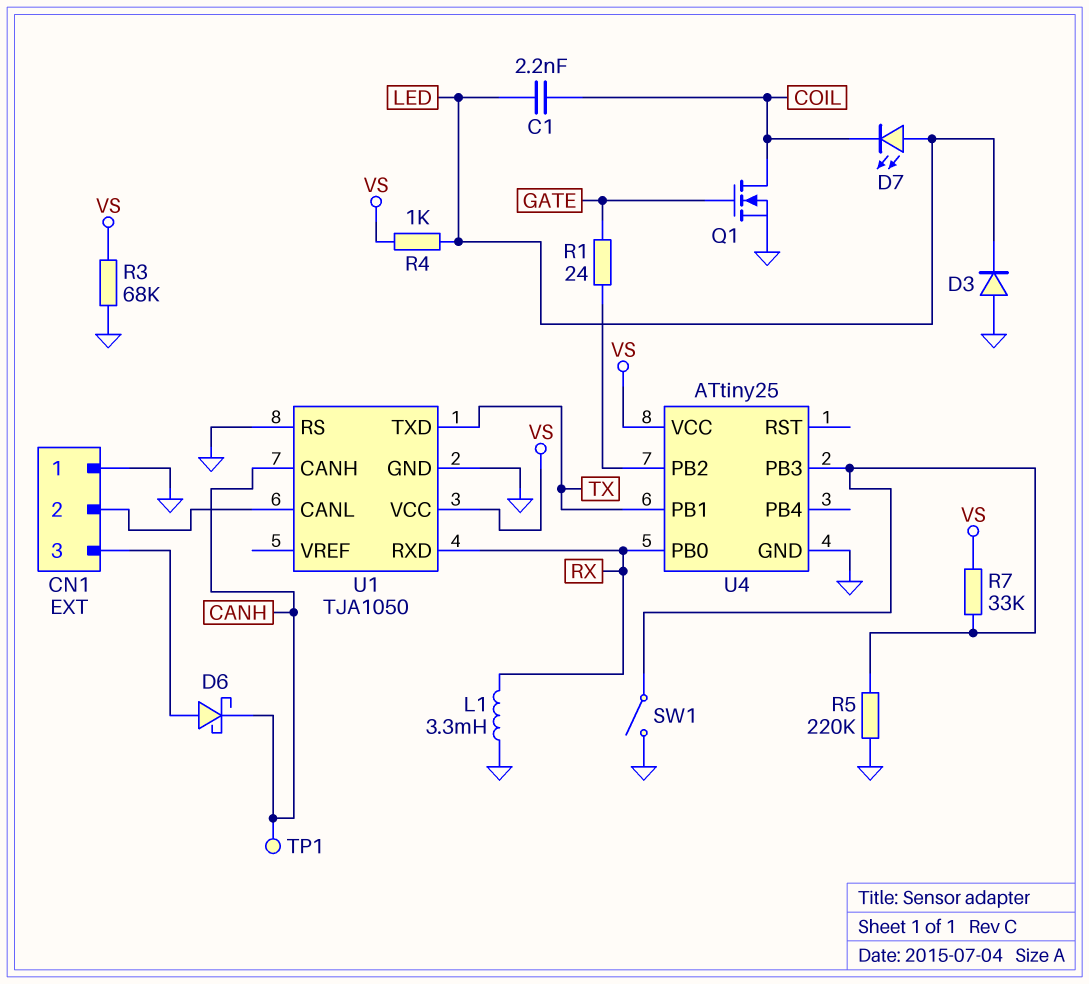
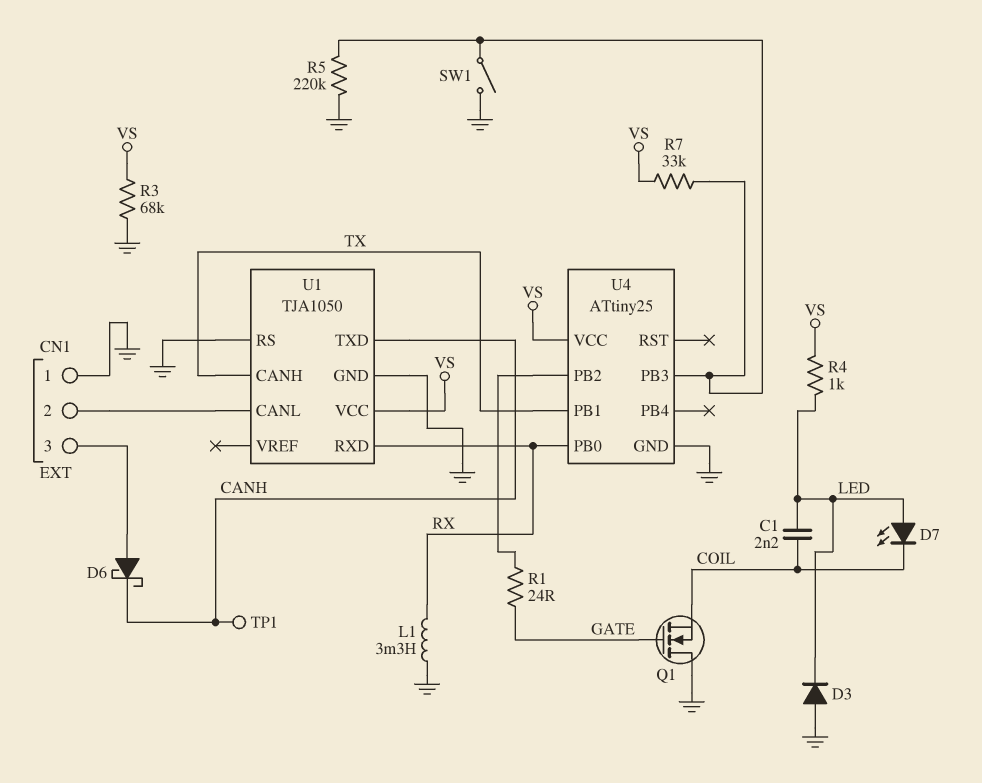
Q1: NMOS (G GATE, D COIL, S GND) -> NMOS (G GATE, D GND, S COIL)
U1 pin CANH: CANH -> TX
U1 pin TXD: TX -> CANH

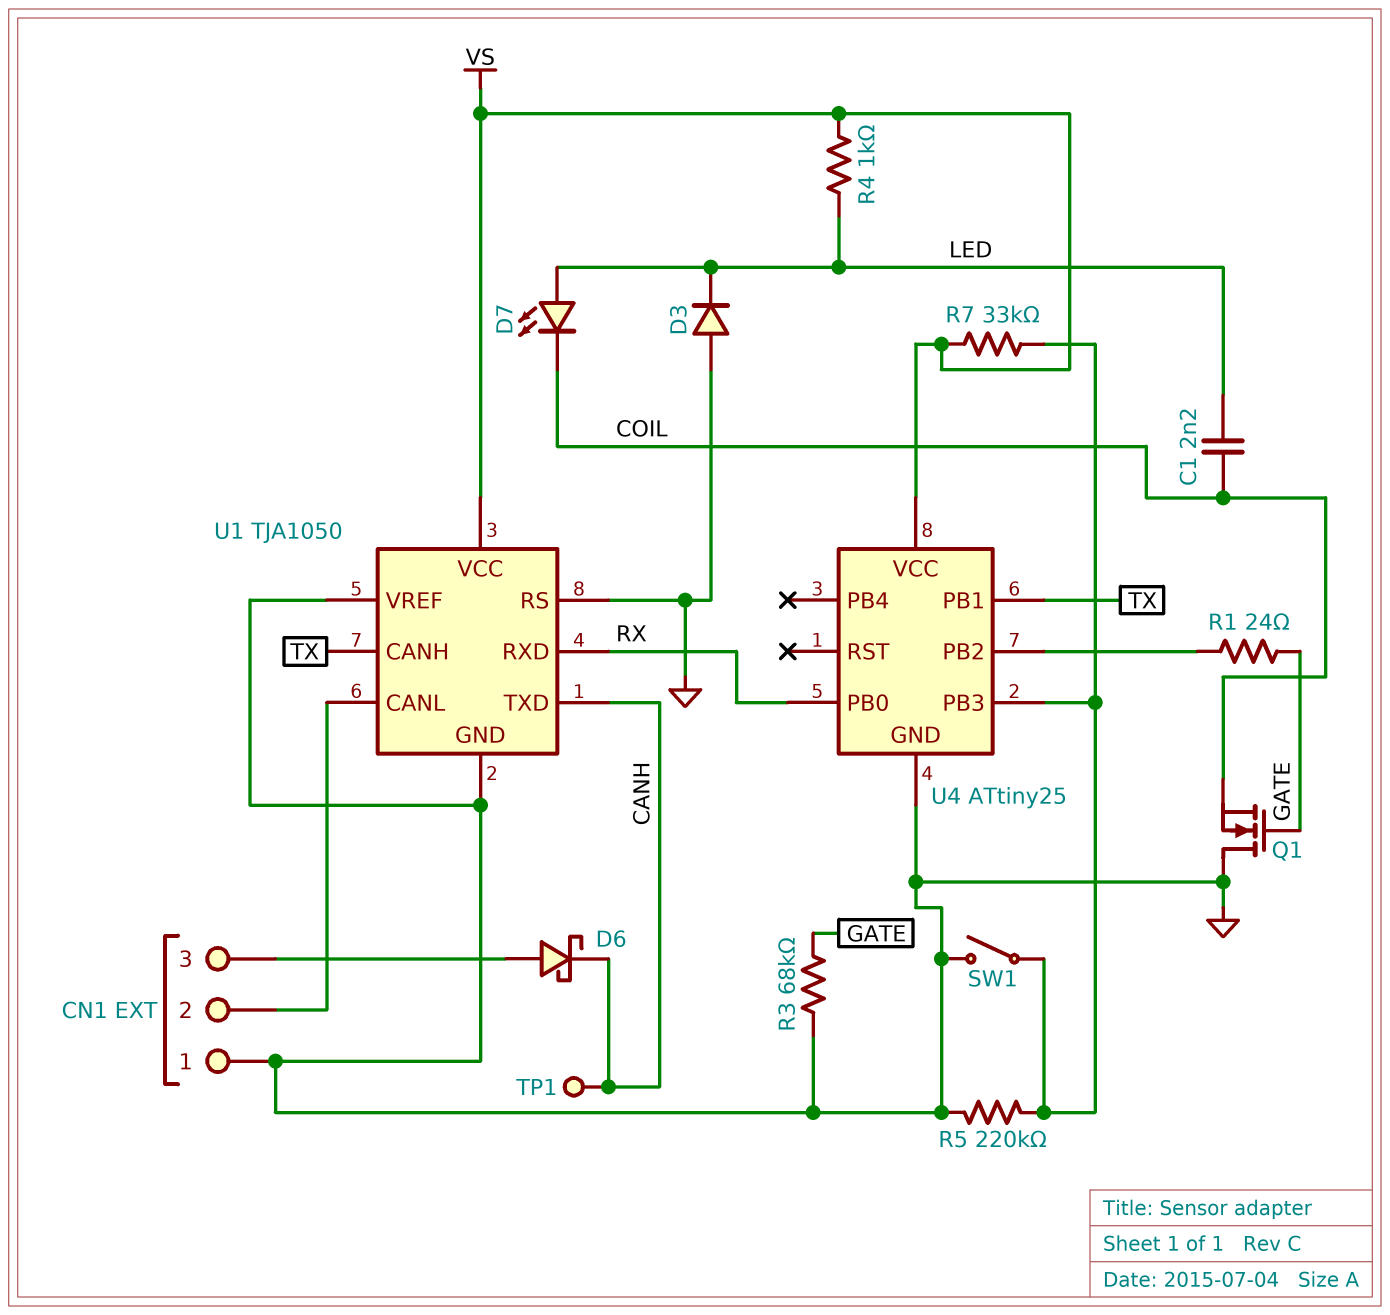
L1: 3.3mH (GND, RX) -> none
R3: 68k (GND, VS) -> 68k (GATE, GND)
U1 pin VREF: none -> GND

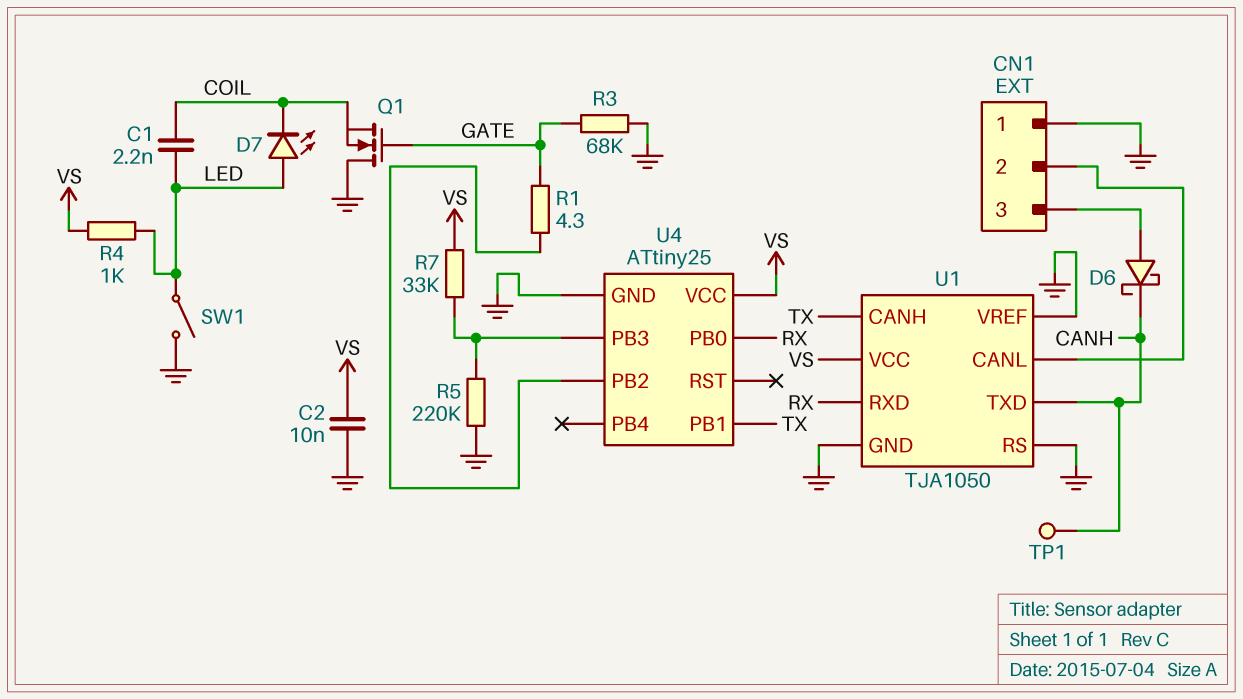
C2: none -> 10nF (GND, VS)
D3: diode (A GND, K LED) -> none
R1: 24 (GATE, U4/PB2) -> 4.3 (GATE, U4/PB2)
SW1: switch (GND, U4/PB3) -> switch (GND, LED)

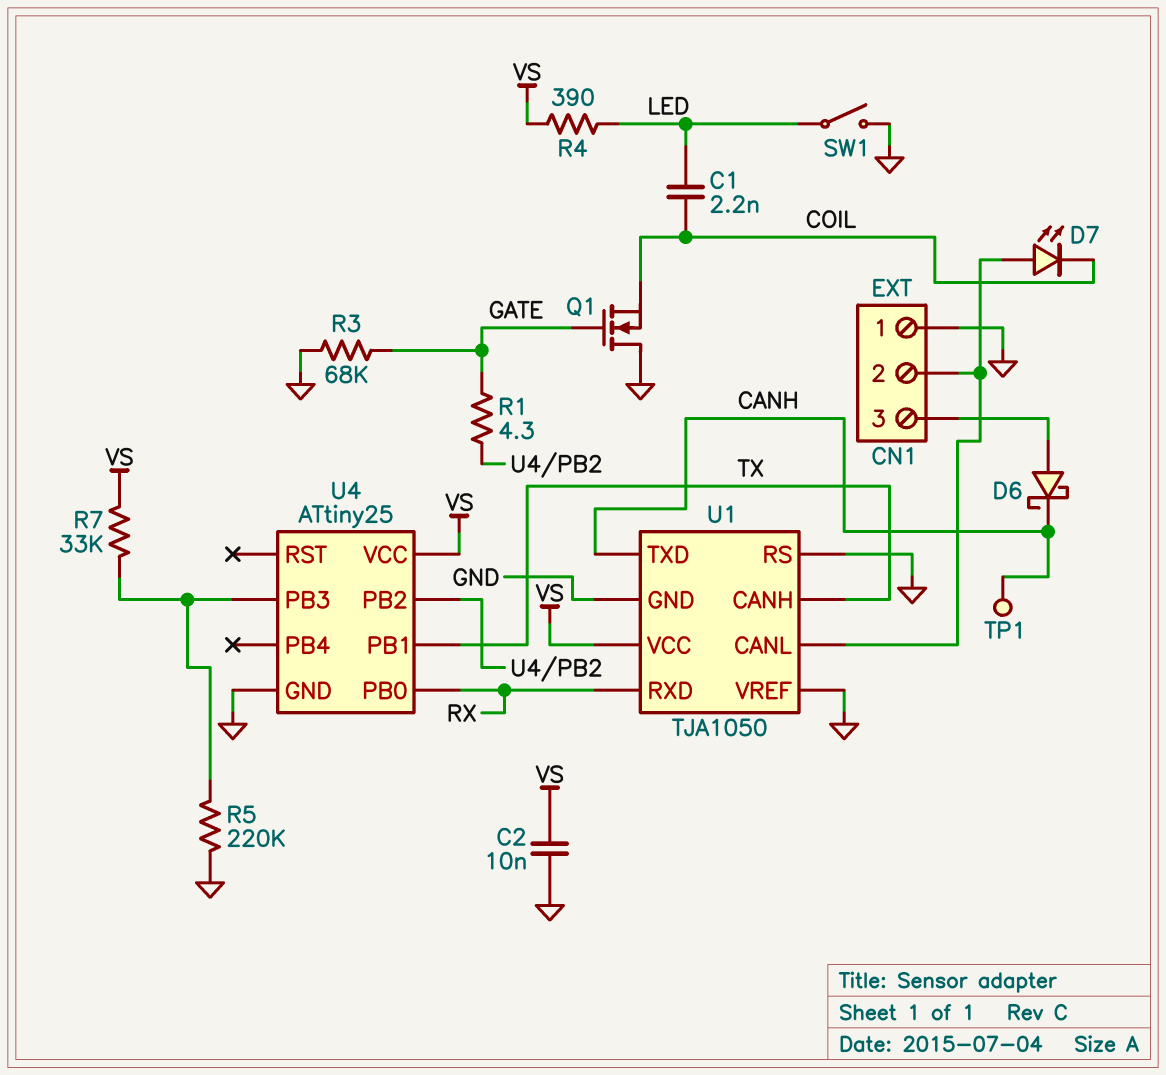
D7: LED (A LED, K COIL) -> LED (A CN1/2, K COIL)
R4: 1k (LED, VS) -> 390 (LED, VS)

